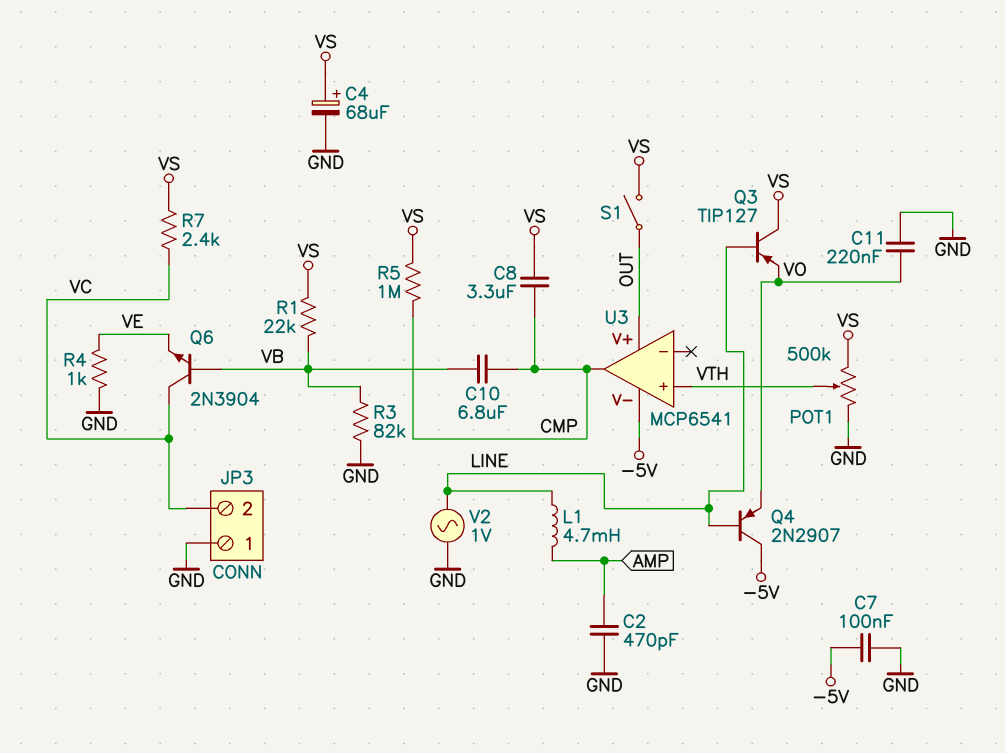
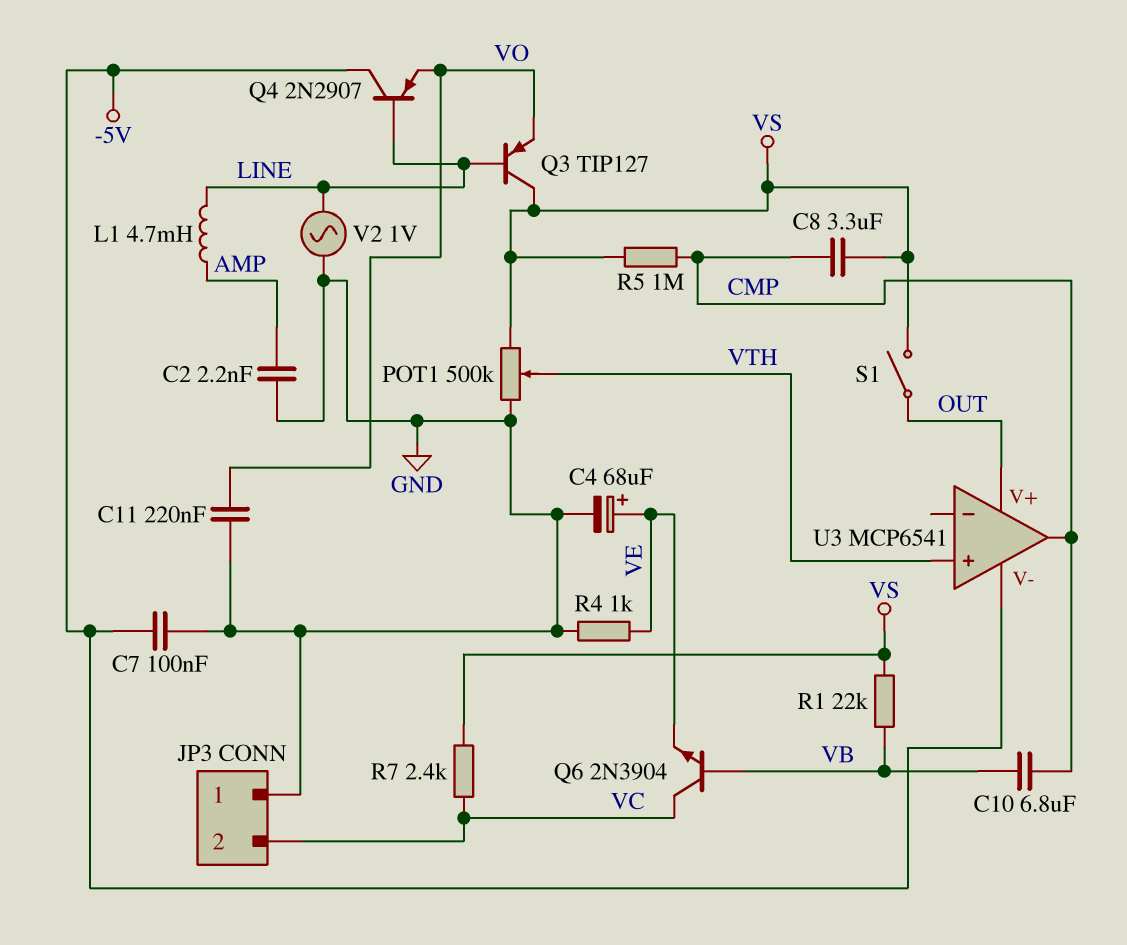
C2: 470pF (AMP, GND) -> 2.2nF (AMP, GND)
C4: 68uF (plus VS, minus GND) -> 68uF (plus VE, minus GND)
R3: 82k (GND, VB) -> none

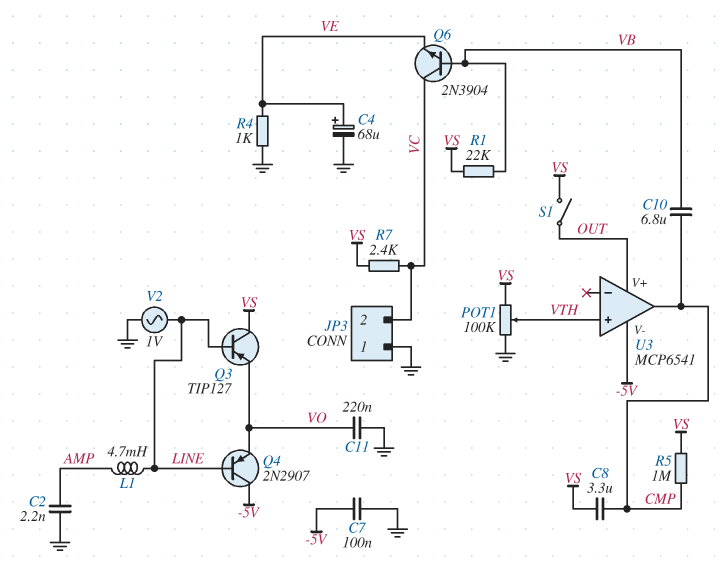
POT1: 500k (GND, VS, wiper VTH) -> 100k (GND, VS, wiper VTH)

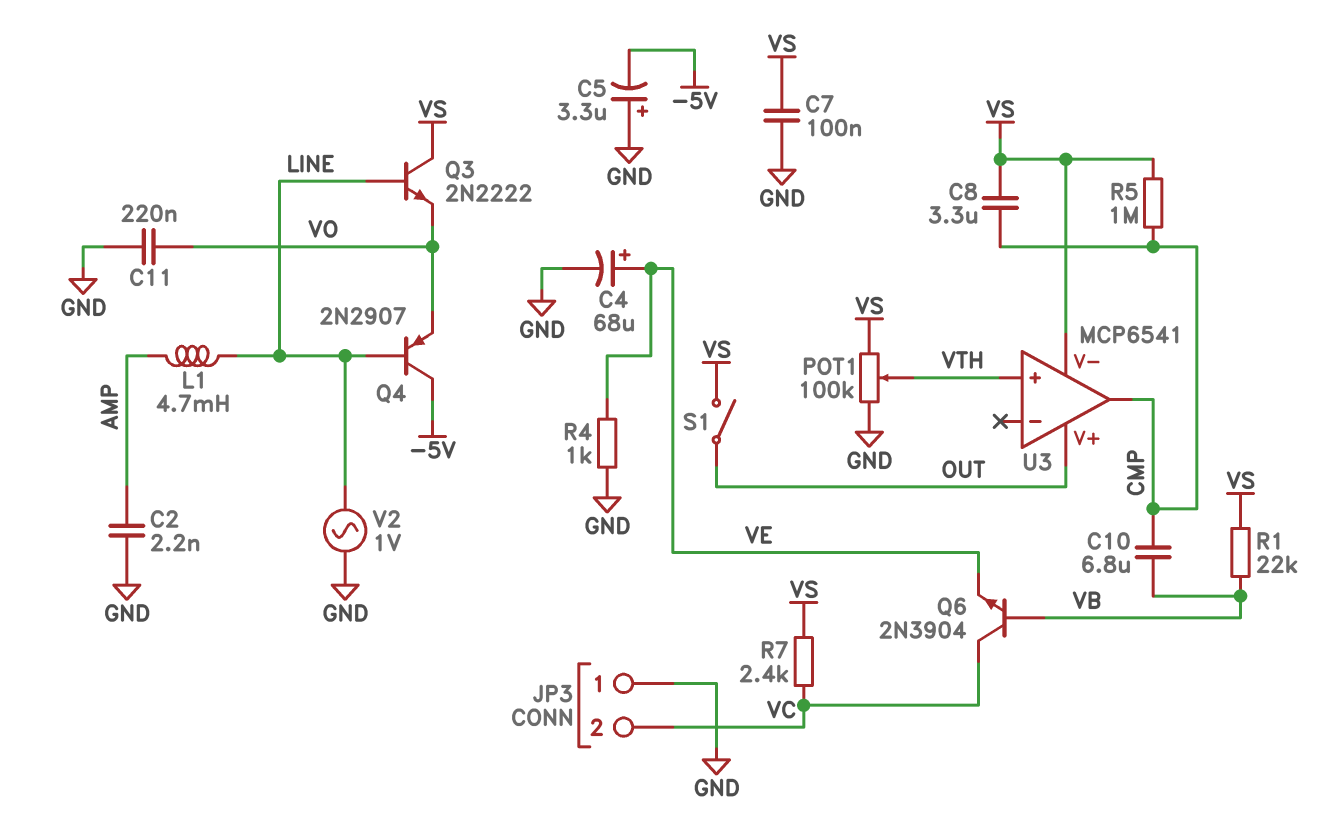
C5: none -> 3.3uF (plus GND, minus -5V)
C7: 100nF (-5V, GND) -> 100nF (GND, VS)
Q3: PNP TIP127 (B LINE, C VS, E VO) -> NPN 2N2222 (B LINE, C VS, E VO)
U3 pin V-: -5V -> VS

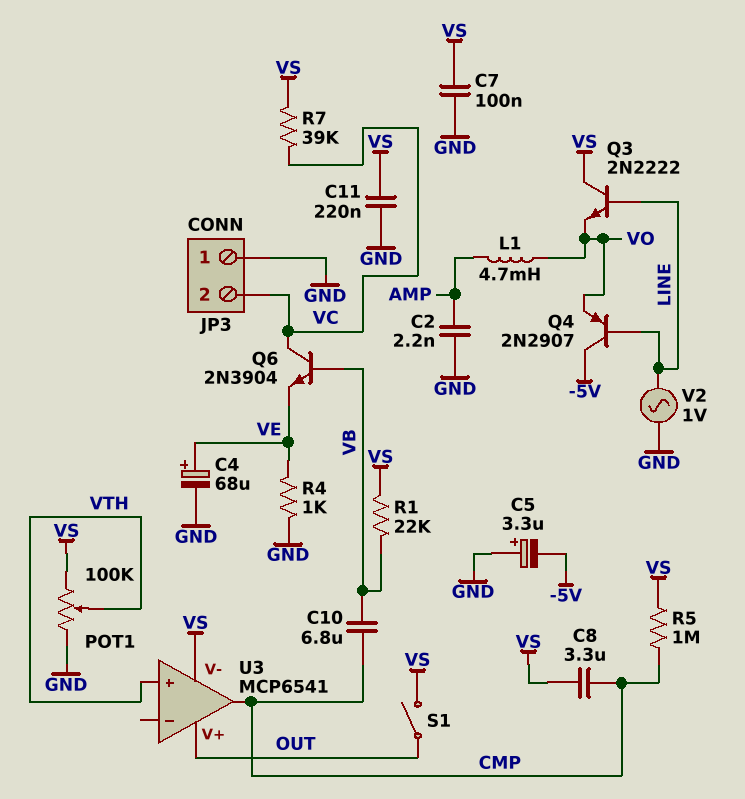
C11: 220nF (GND, VO) -> 220nF (GND, VS)
L1: 4.7mH (AMP, LINE) -> 4.7mH (AMP, VO)
R7: 2.4k (VC, VS) -> 39k (VC, VS)

